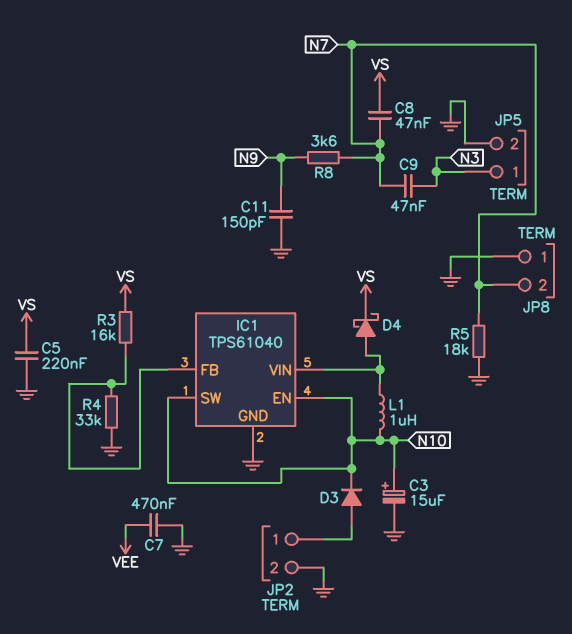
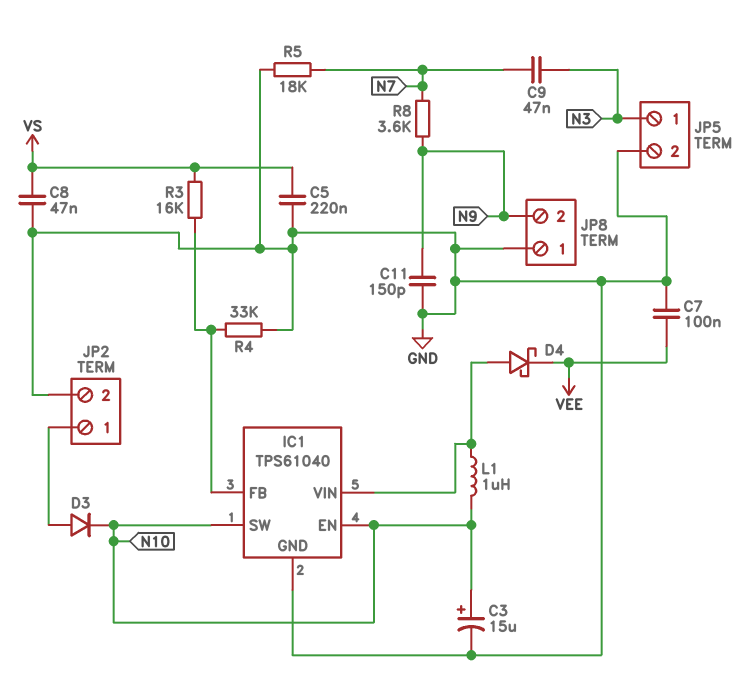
C7: 470nF (GND, VEE) -> 100nF (GND, VEE)
C8: 47nF (N7, VS) -> 47nF (GND, VS)
D4: schottky (A IC1/VIN, K VS) -> schottky (A IC1/VIN, K VEE)
JP8 pin 2: N7 -> N9

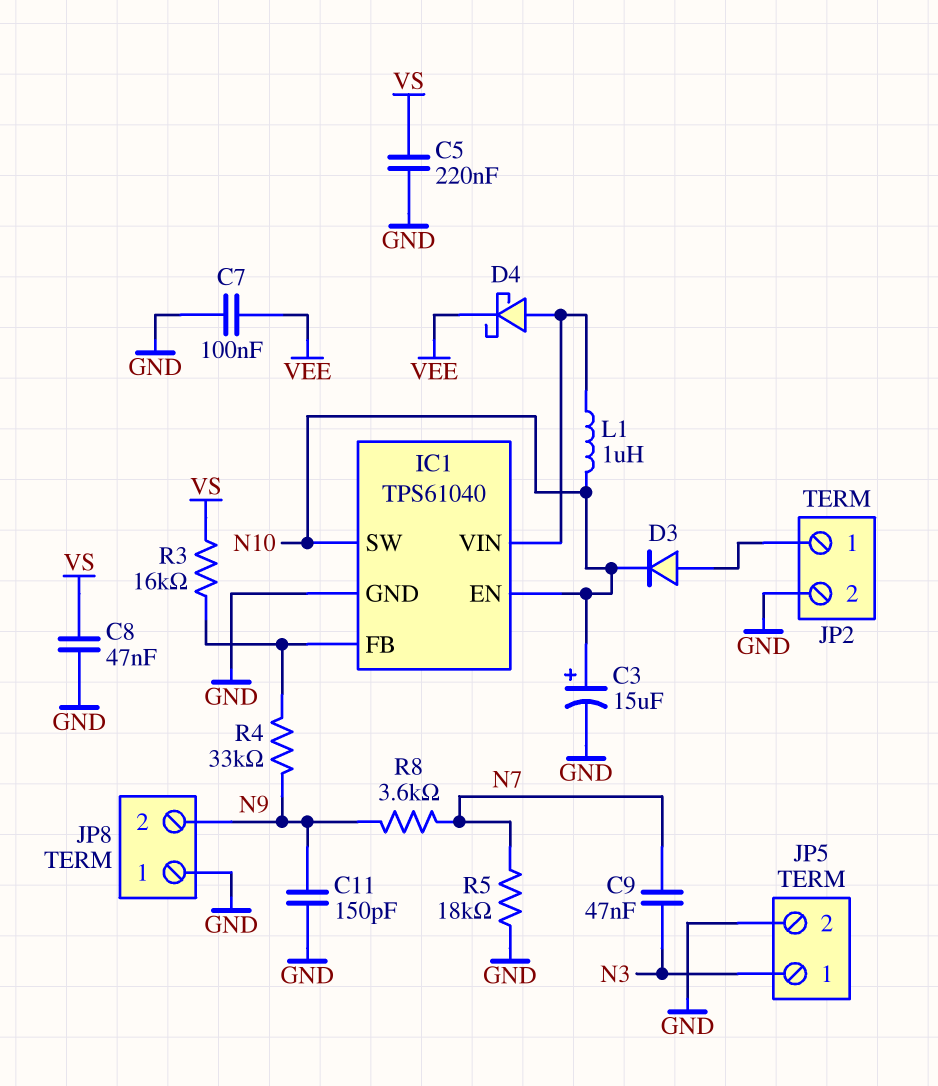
R4: 33k (GND, IC1/FB) -> 33k (IC1/FB, N9)

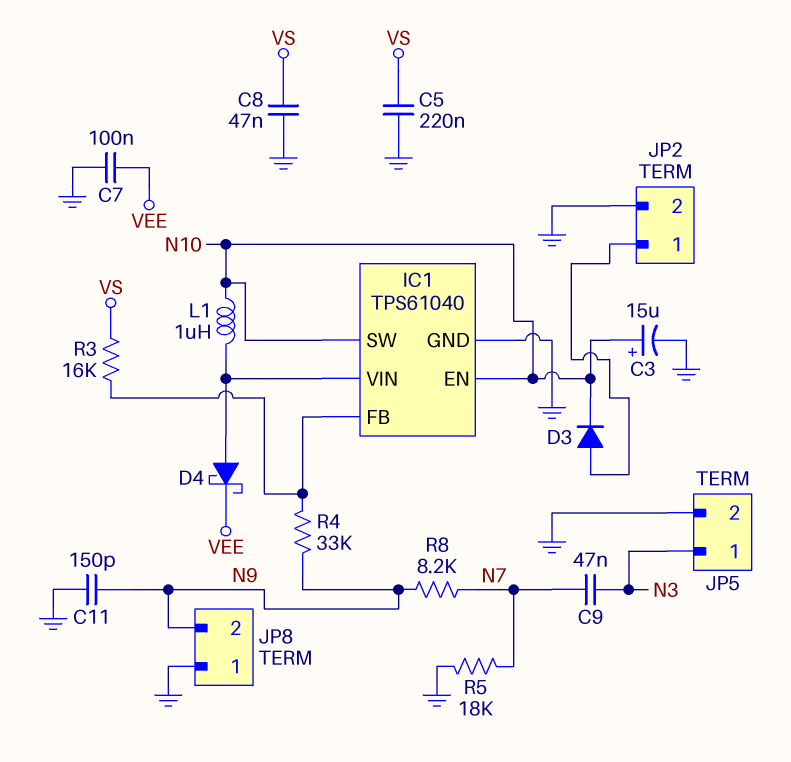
R8: 3.6k (N7, N9) -> 8.2k (N7, N9)

